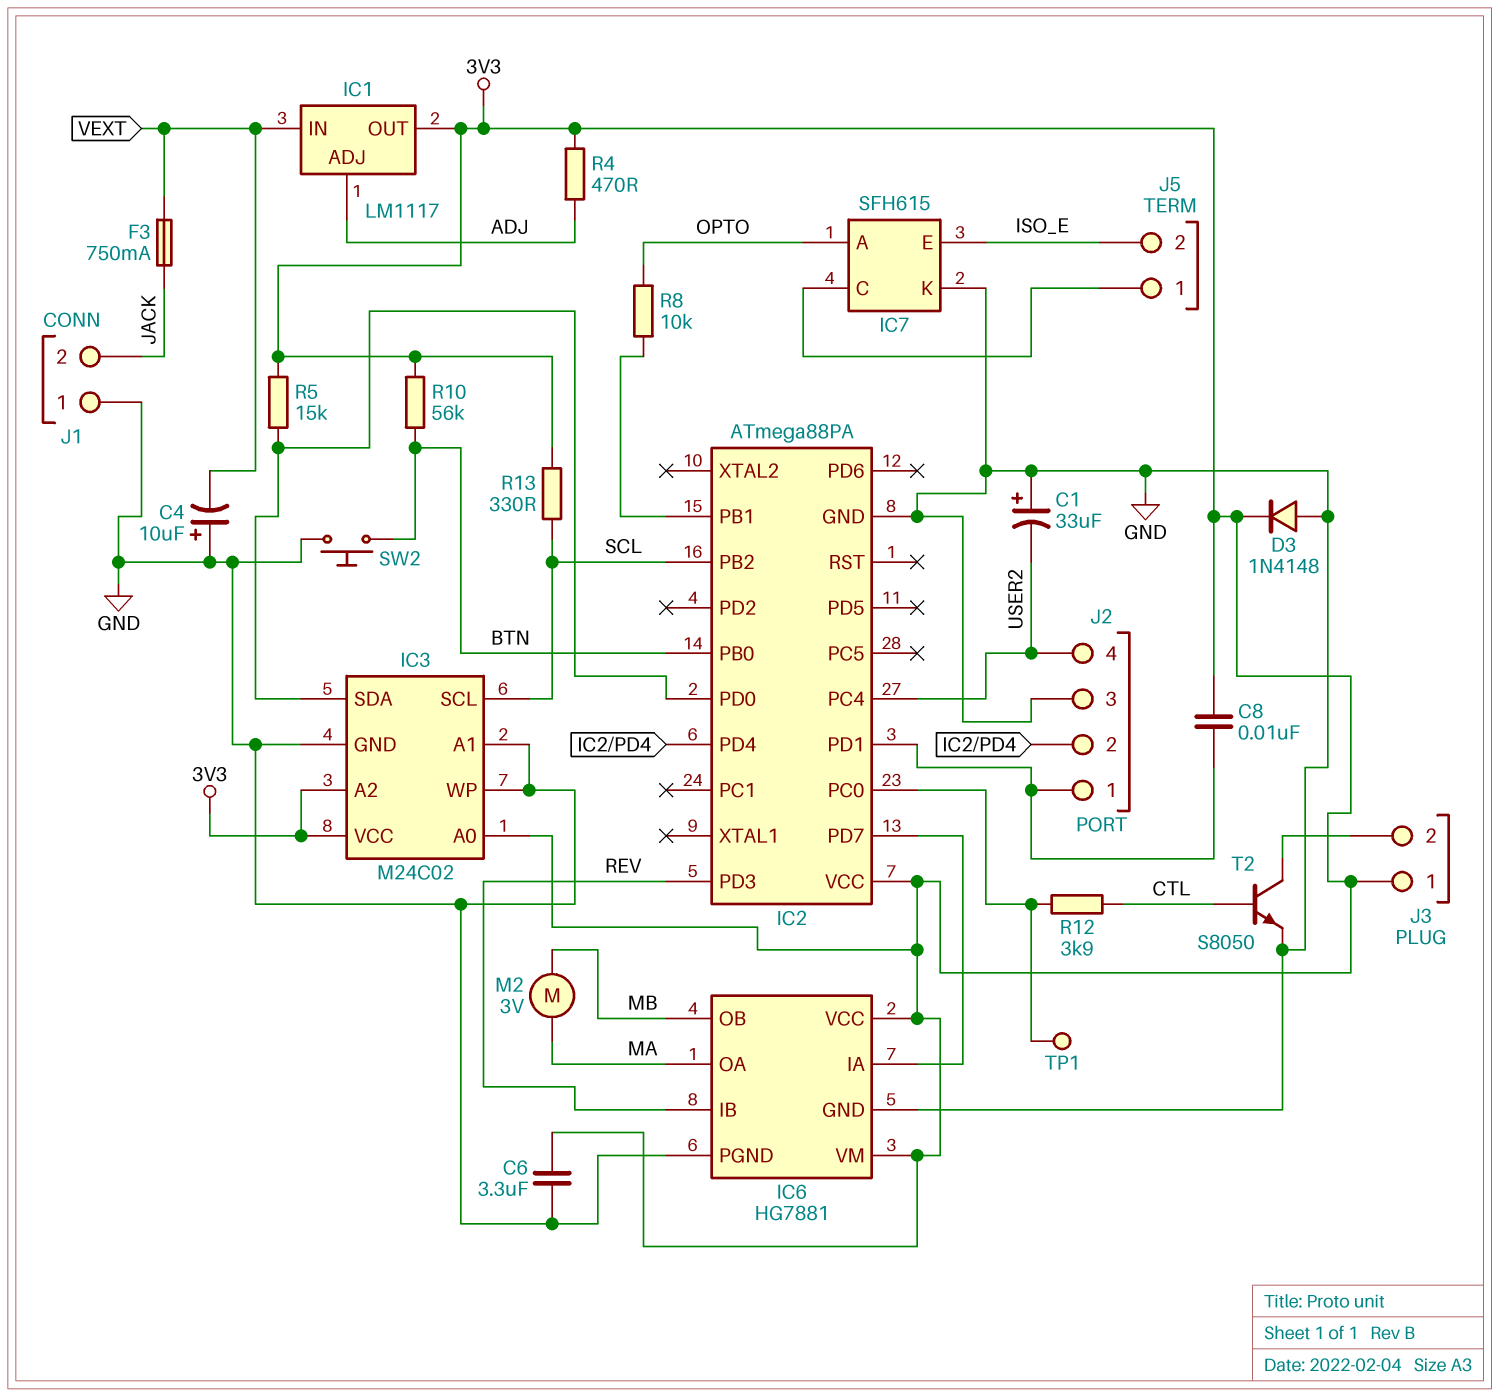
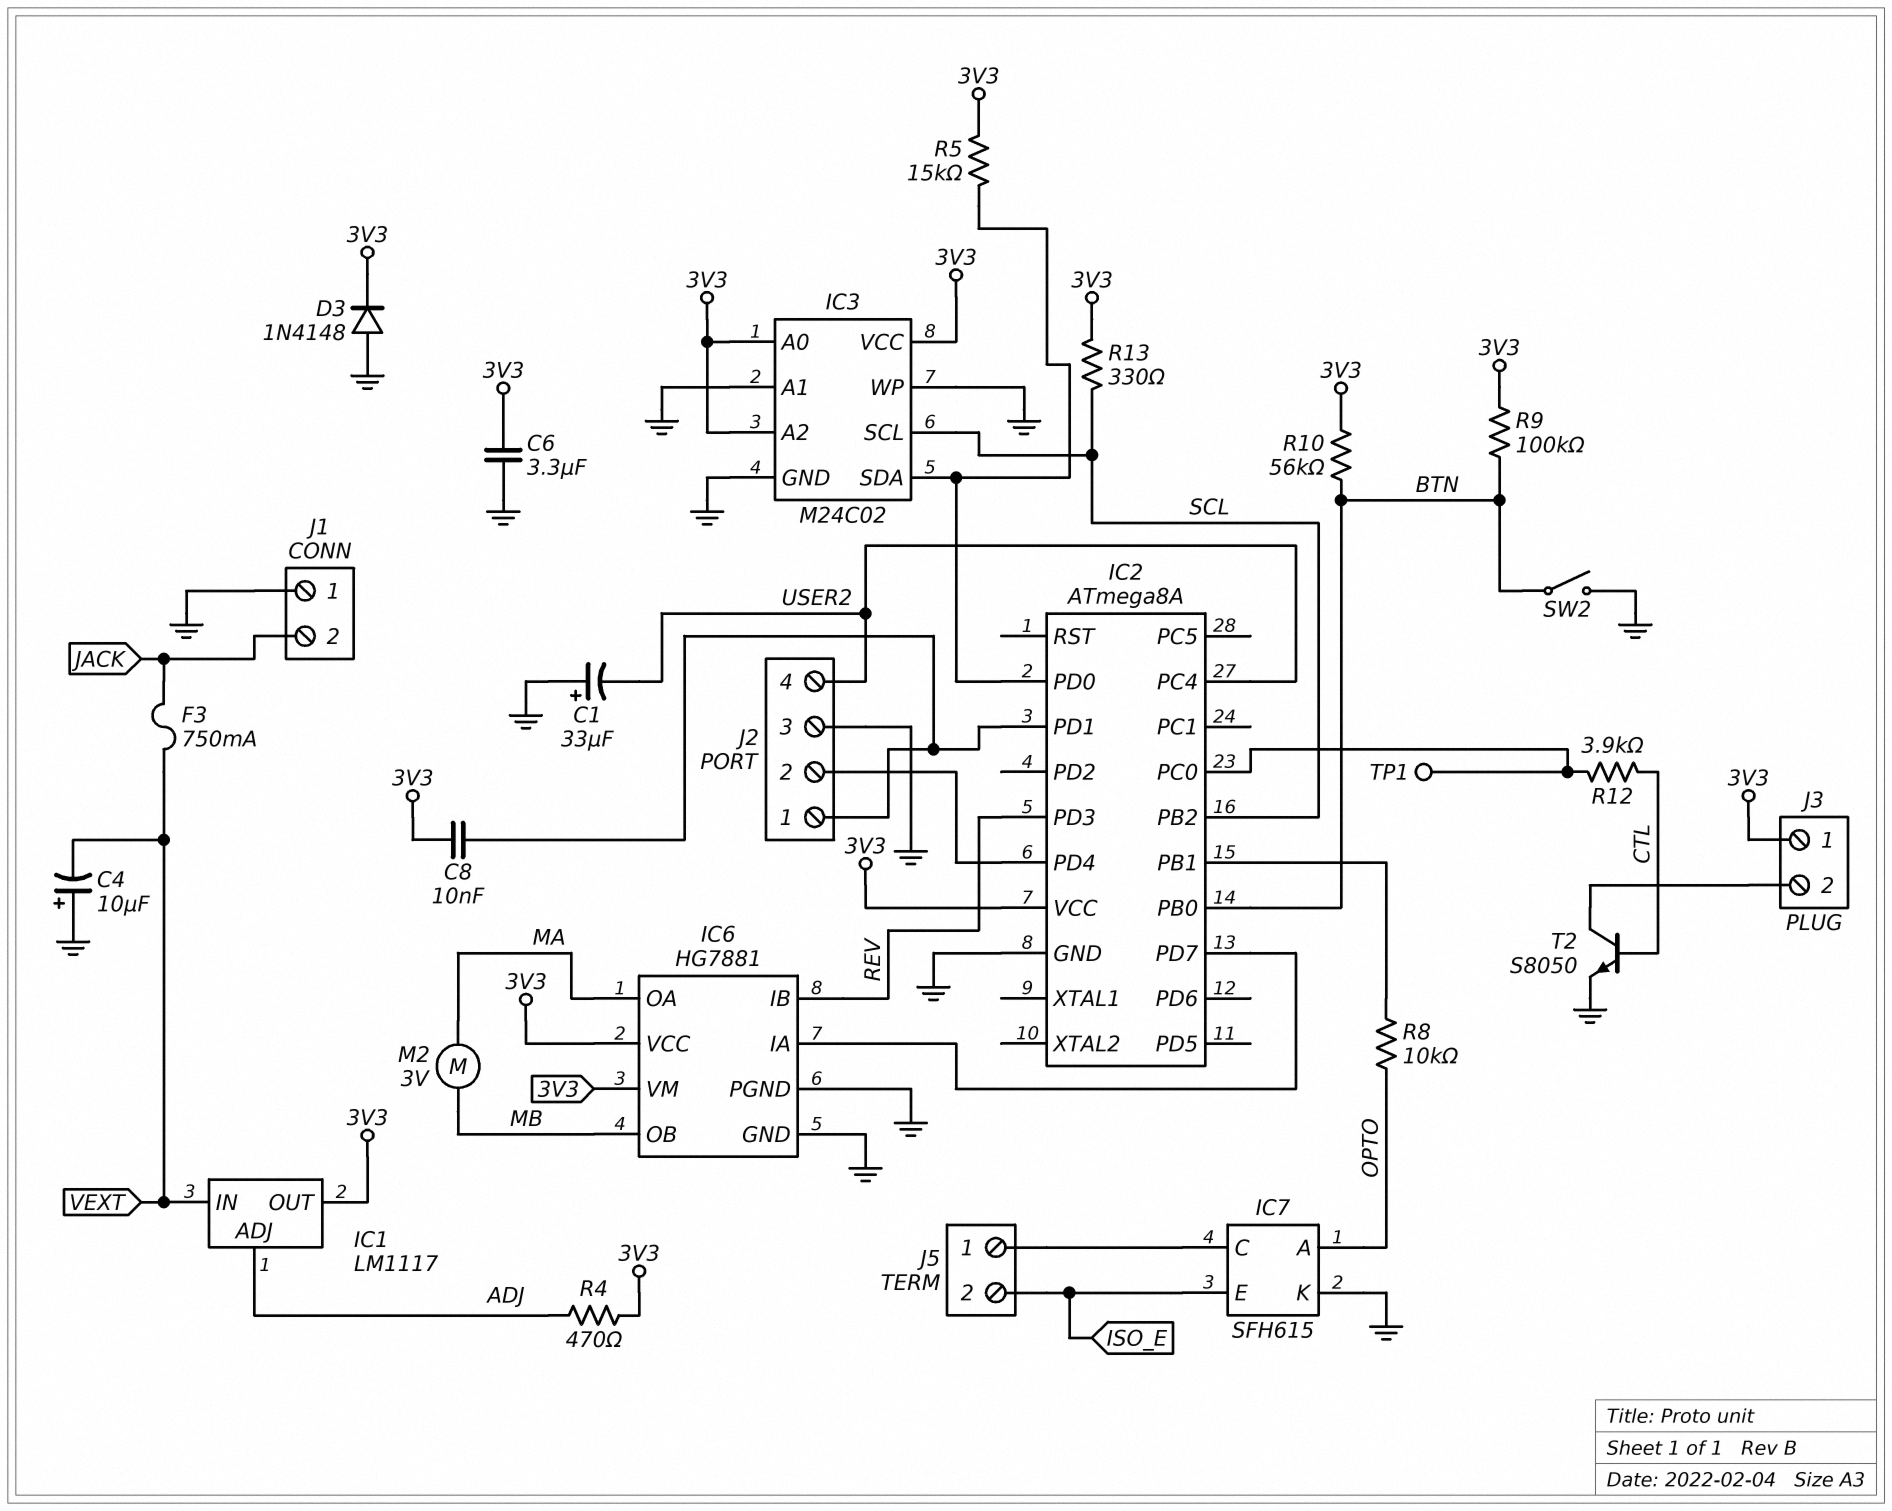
IC2: ATmega88PA -> ATmega8A
R9: none -> 100k (3V3, BTN)
SW2: button (BTN, GND) -> switch (BTN, GND)

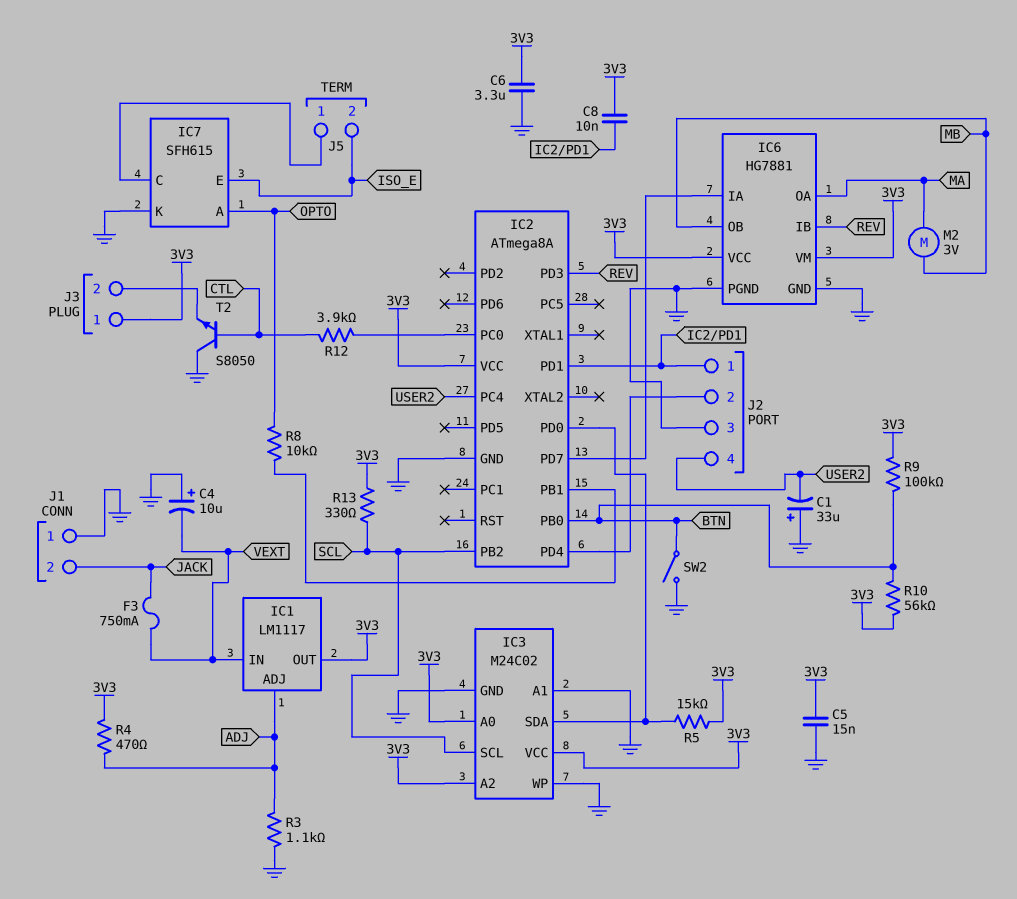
C5: none -> 15nF (3V3, GND)
D3: diode 1N4148 (A GND, K 3V3) -> none
R3: none -> 1.1k (ADJ, GND)
T2: NPN S8050 (B CTL, C J3/2, E GND) -> NPN S8050 (B CTL, C GND, E J3/2)
TP1: test point (IC2/PC0) -> none

